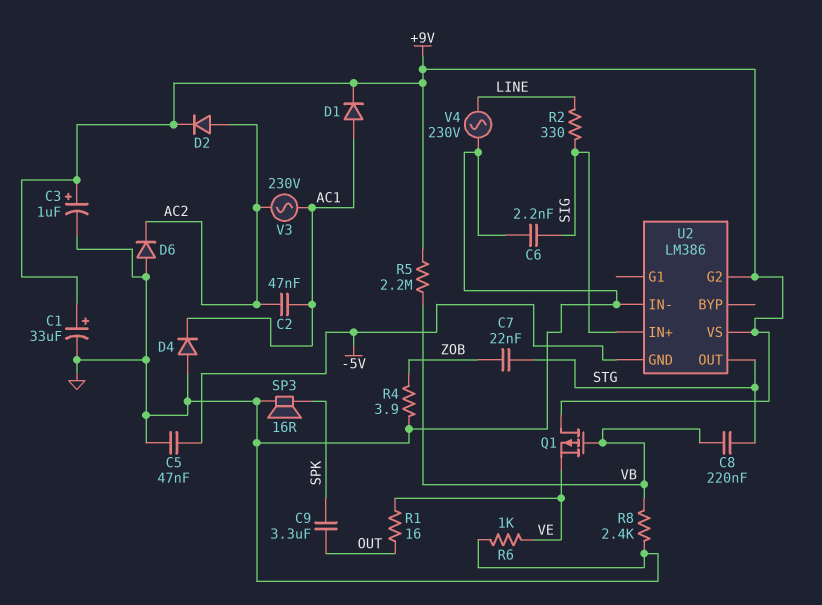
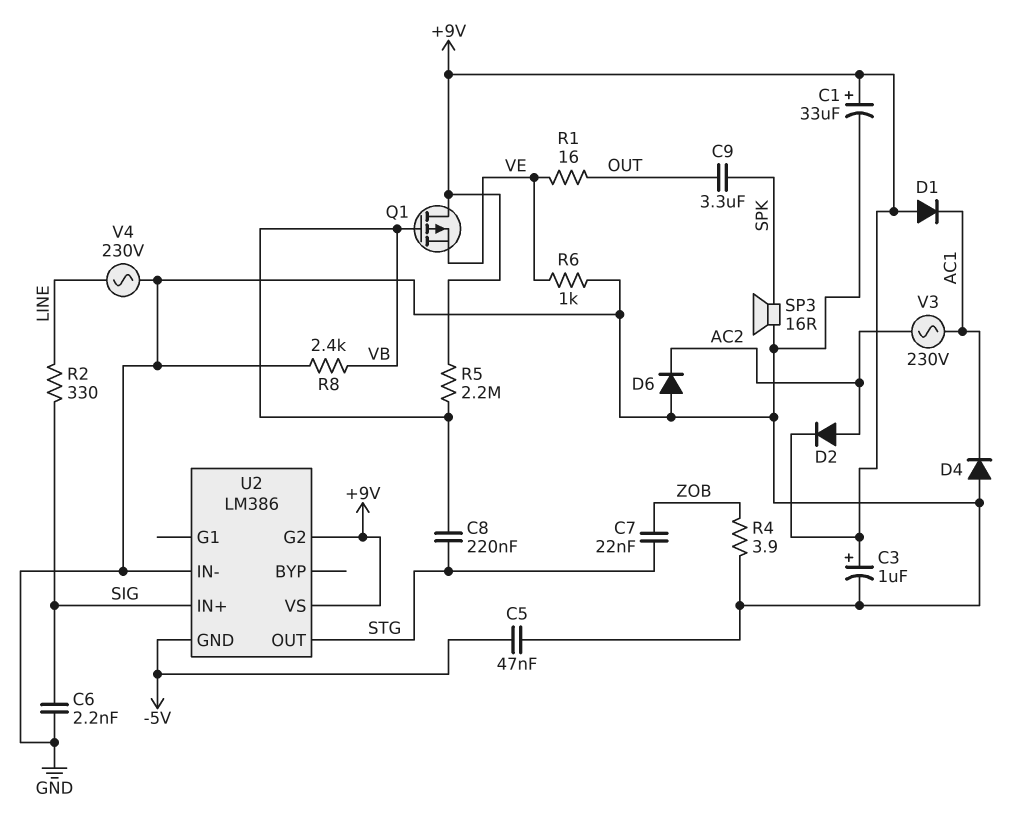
C2: 47nF (AC1, AC2) -> none
D1: diode (A AC1, K +9V) -> diode (A +9V, K AC1)

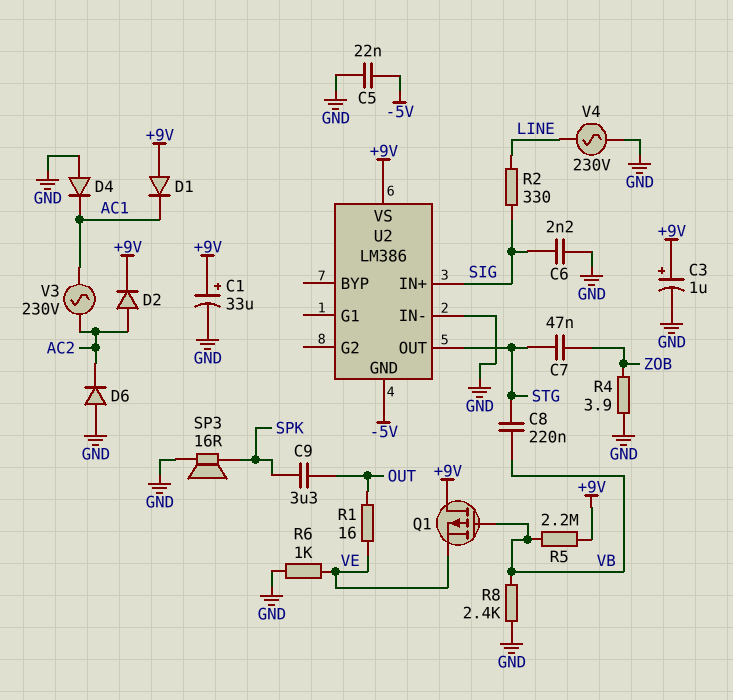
C5: 47nF (-5V, GND) -> 22nF (-5V, GND)
C7: 22nF (STG, ZOB) -> 47nF (STG, ZOB)
U2 pin G2: +9V -> none

